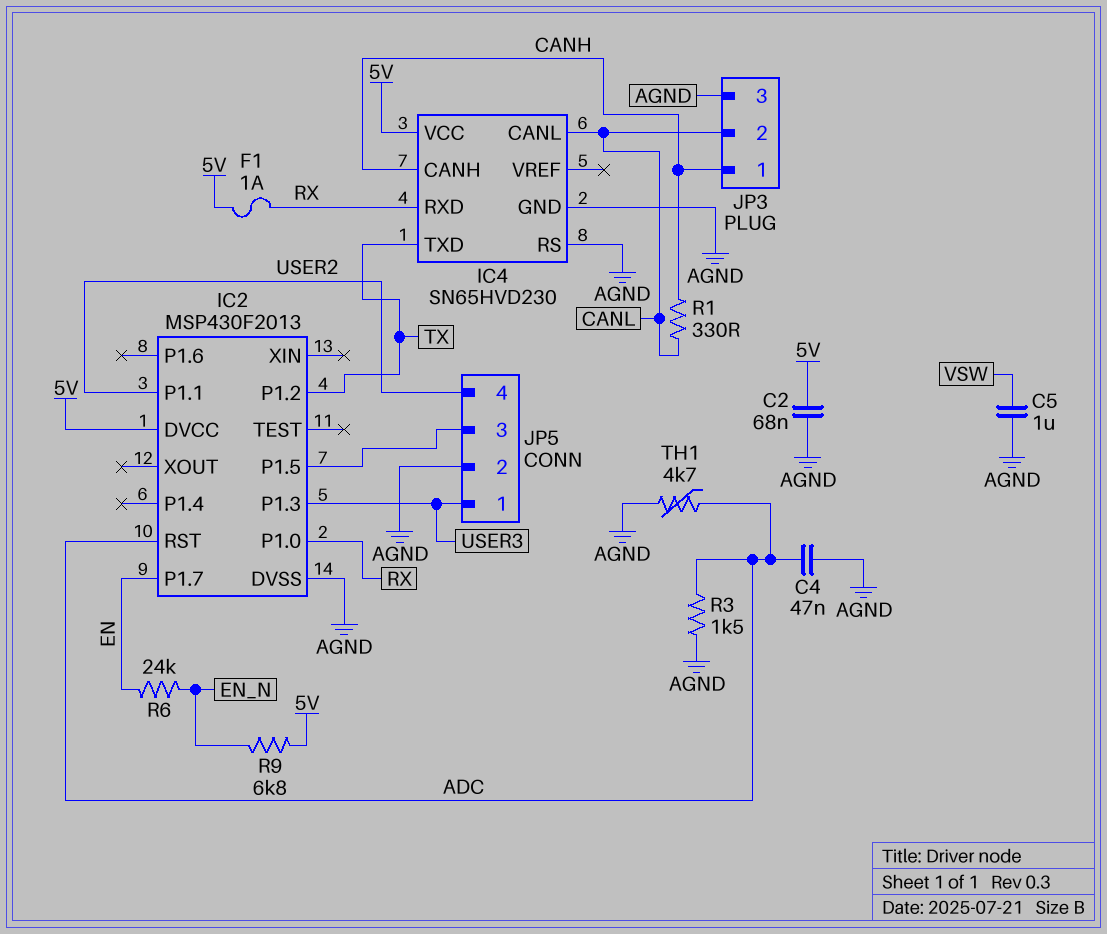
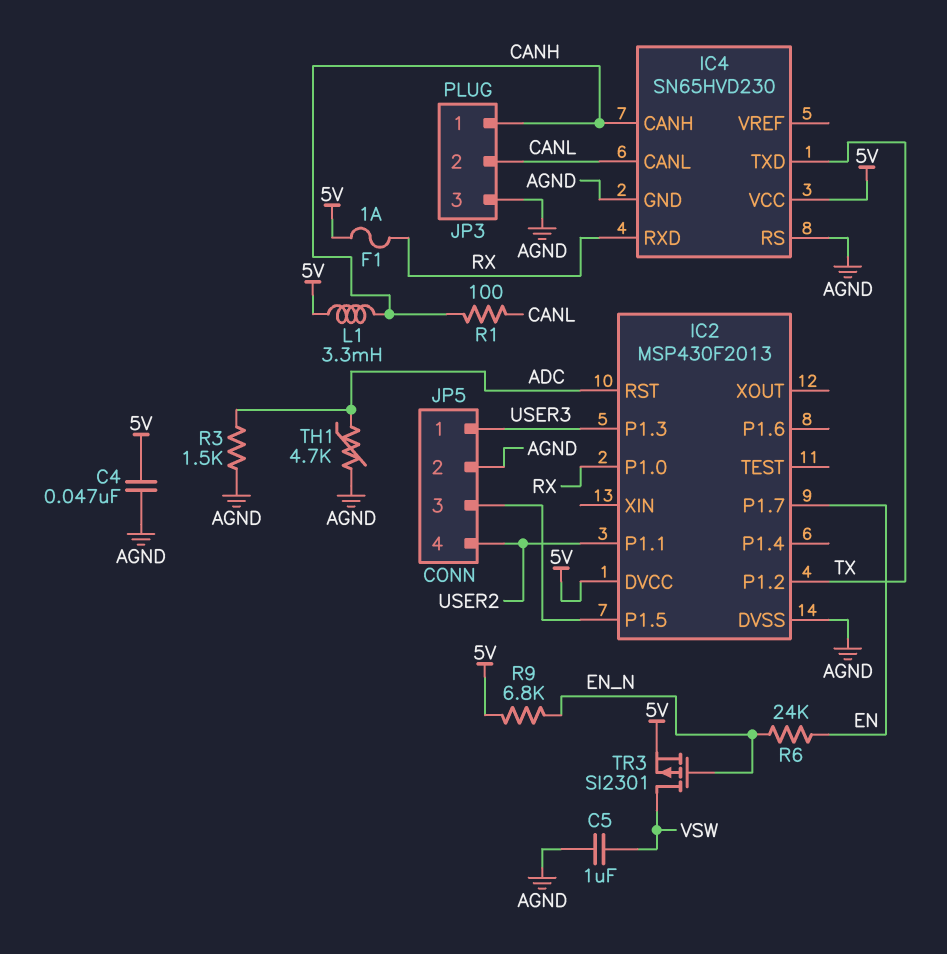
C2: 68nF (5V, AGND) -> none
C4: 47nF (ADC, AGND) -> 47nF (5V, AGND)
L1: none -> 3.3mH (5V, CANH)
R1: 330 (CANH, CANL) -> 100 (CANH, CANL)
TR3: none -> PMOS SI2301 (G EN_N, D VSW, S 5V)

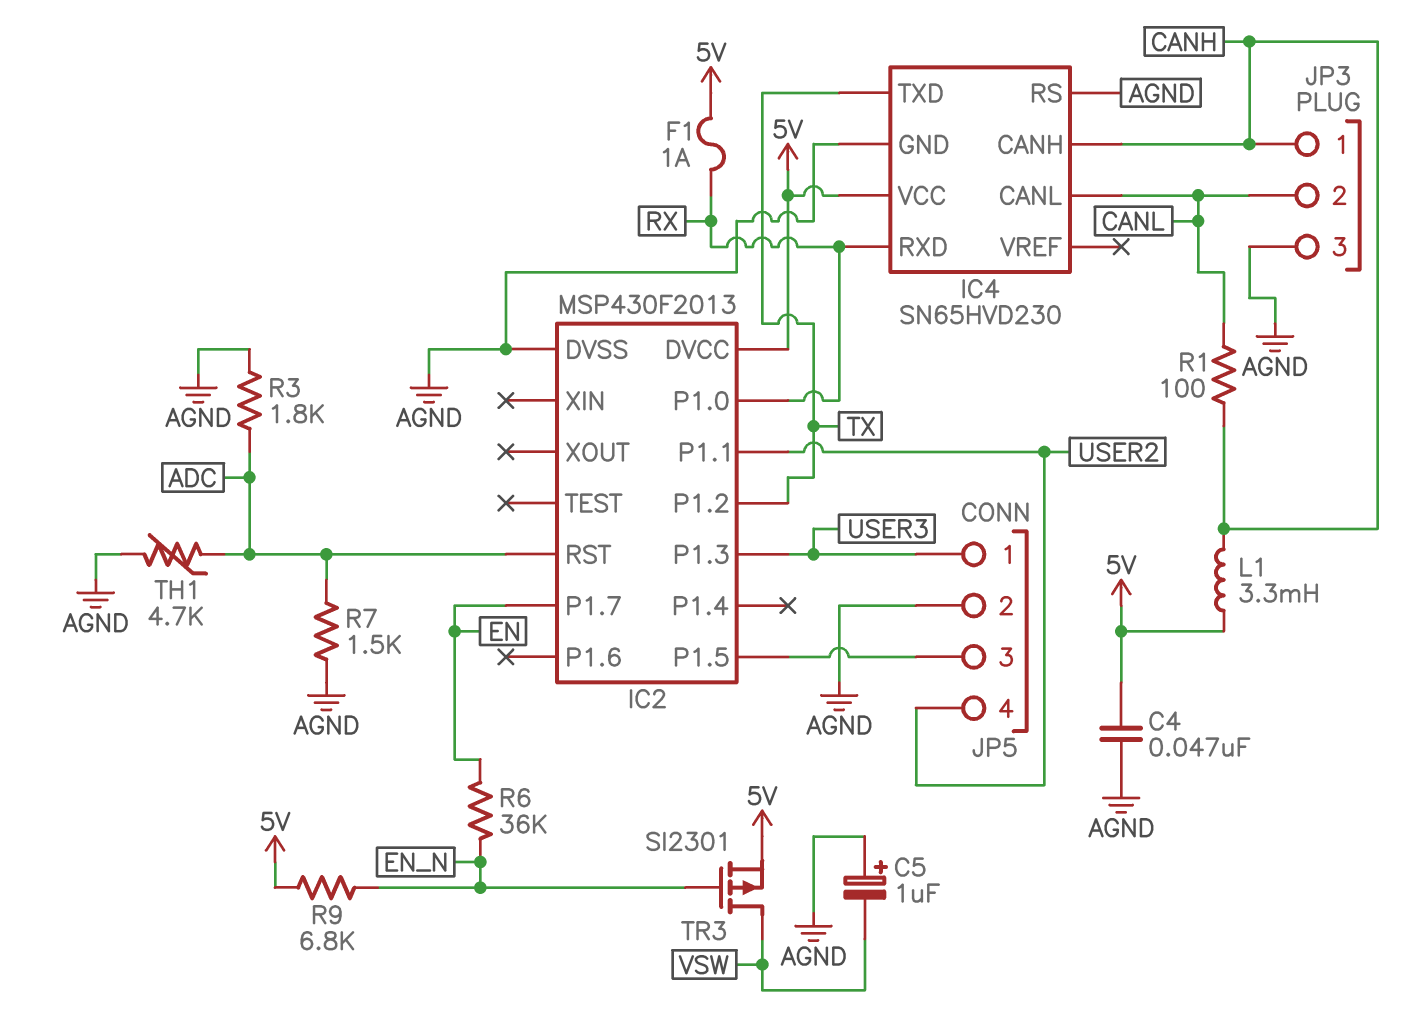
C5: 1uF (AGND, VSW) -> 1uF (plus AGND, minus VSW)
R3: 1.5k (ADC, AGND) -> 1.8k (ADC, AGND)
R6: 24k (EN, EN_N) -> 36k (EN, EN_N)
R7: none -> 1.5k (ADC, AGND)

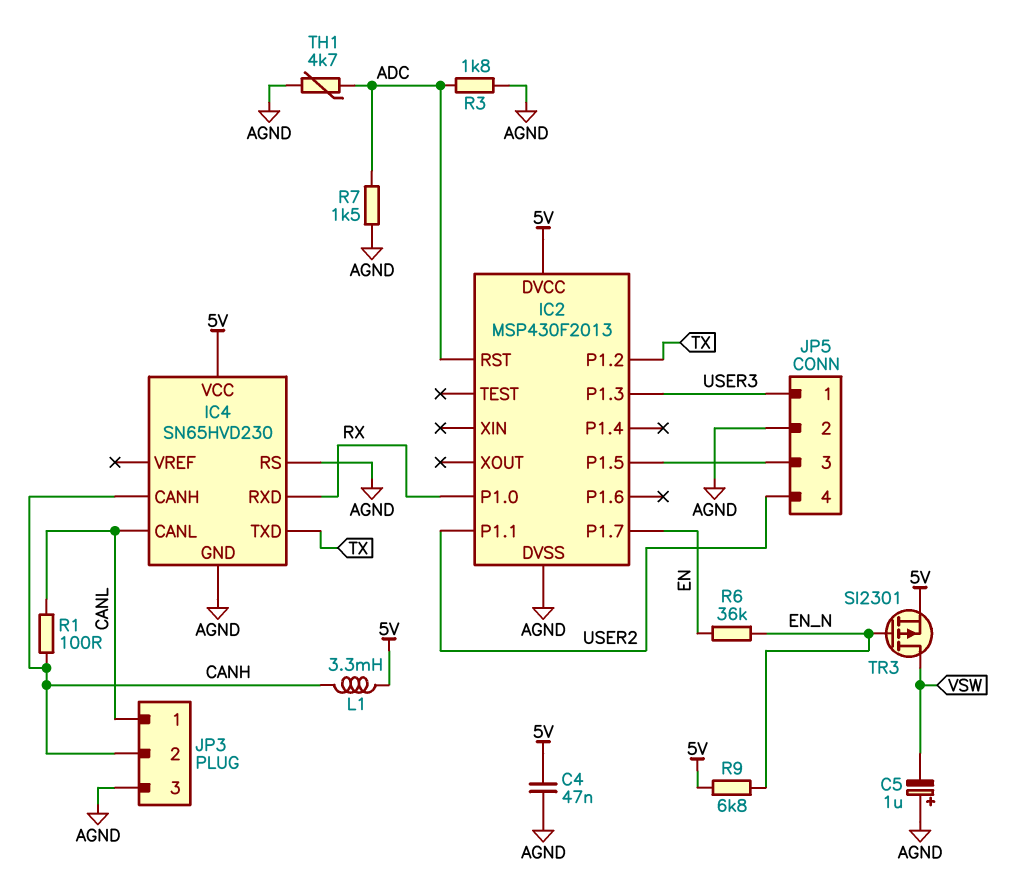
F1: 1A (5V, RX) -> none
JP3 pin 1: CANH -> CANL
JP3 pin 2: CANL -> CANH

